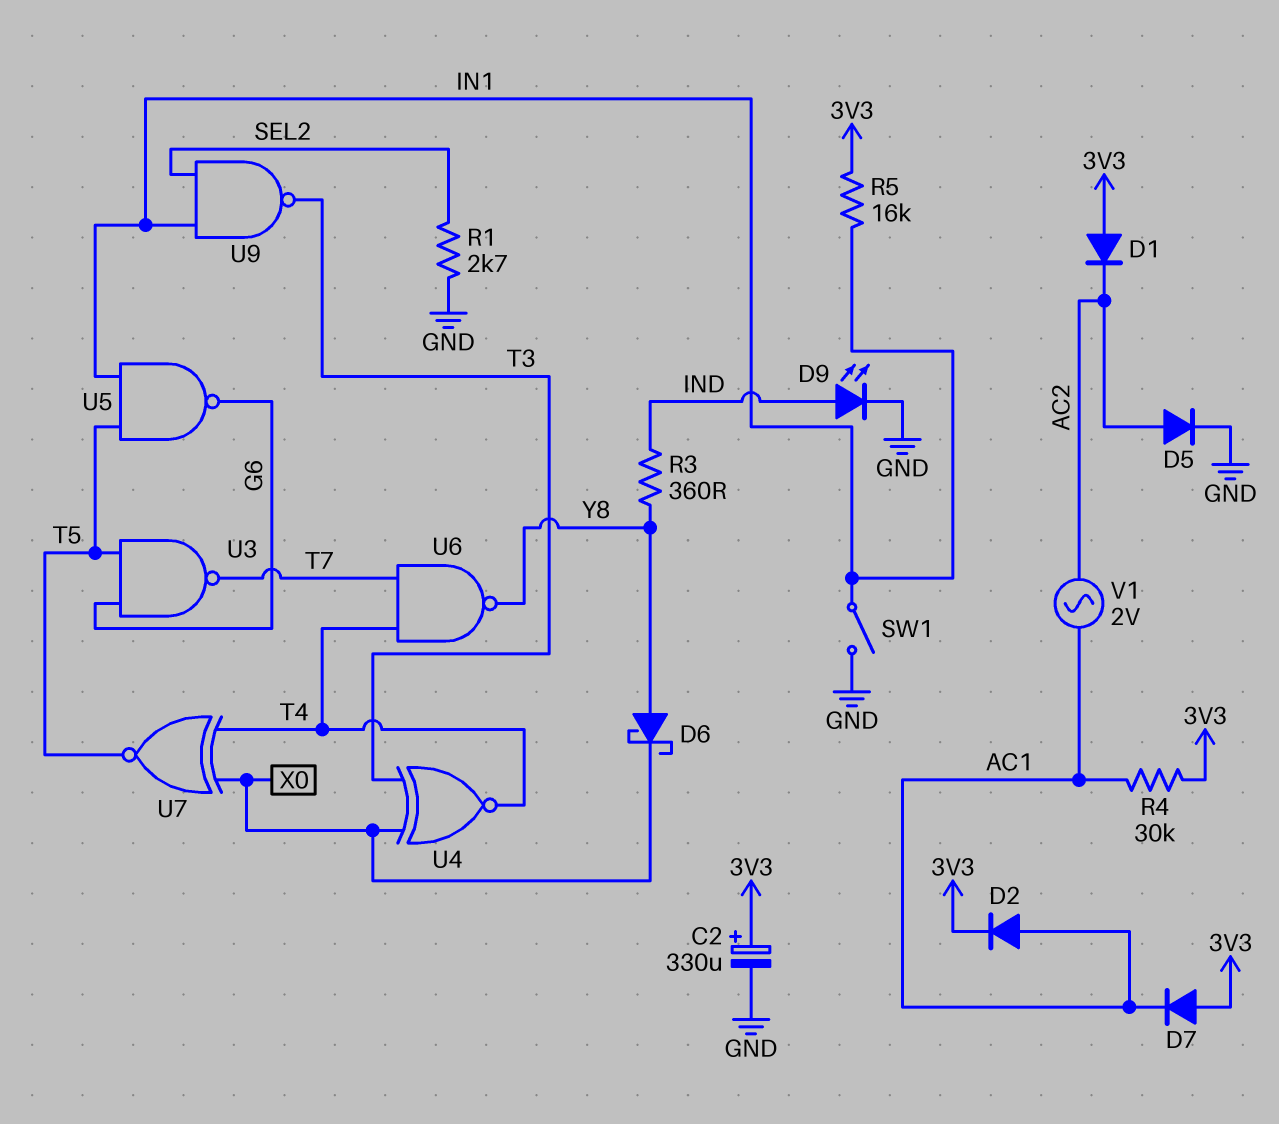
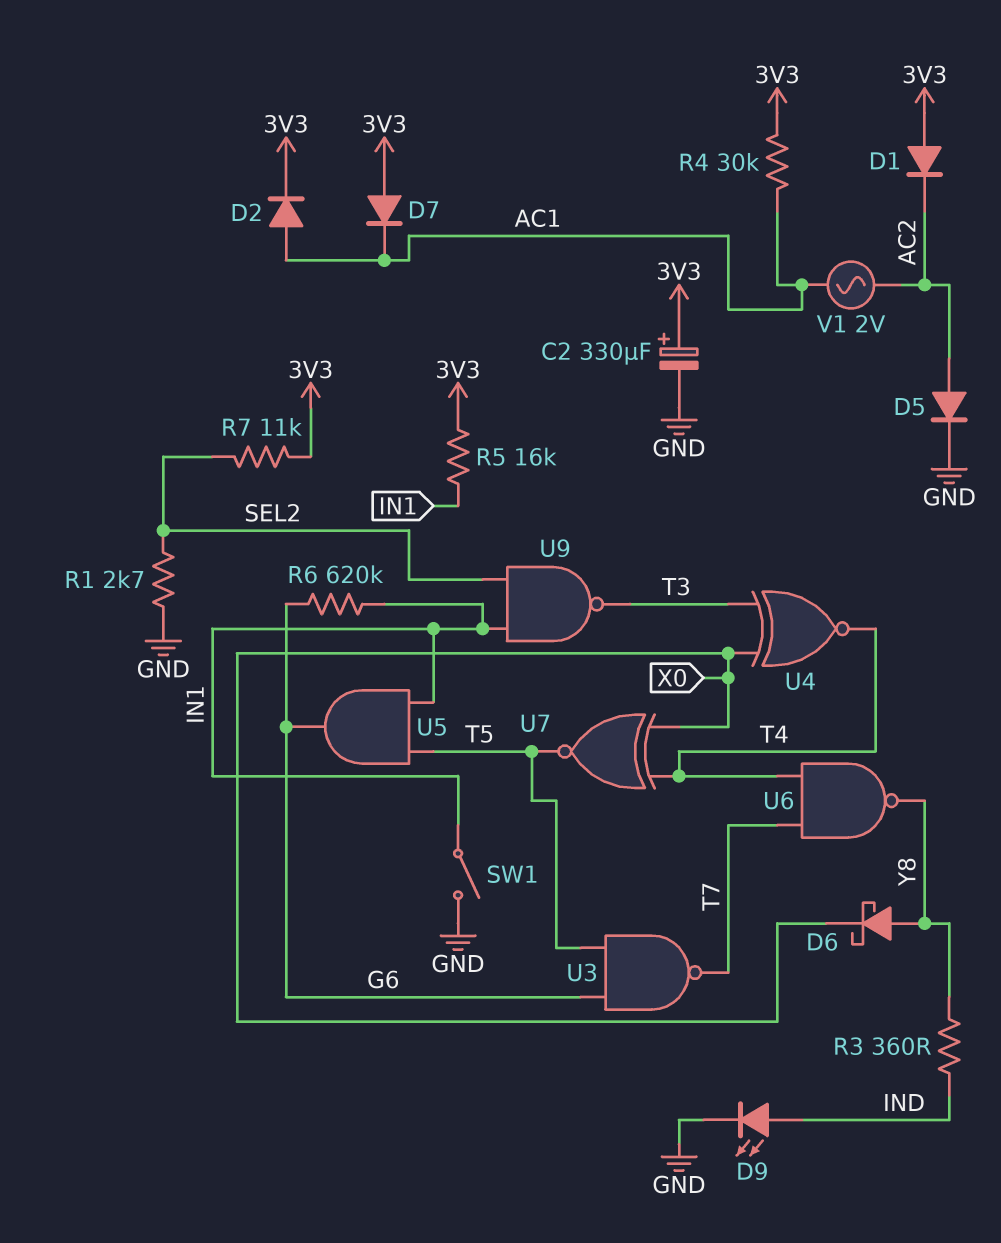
R6: none -> 620k (G6, IN1)
R7: none -> 11k (3V3, SEL2)
U5: NAND (in IN1, in T5, out G6) -> AND (in IN1, in T5, out G6)

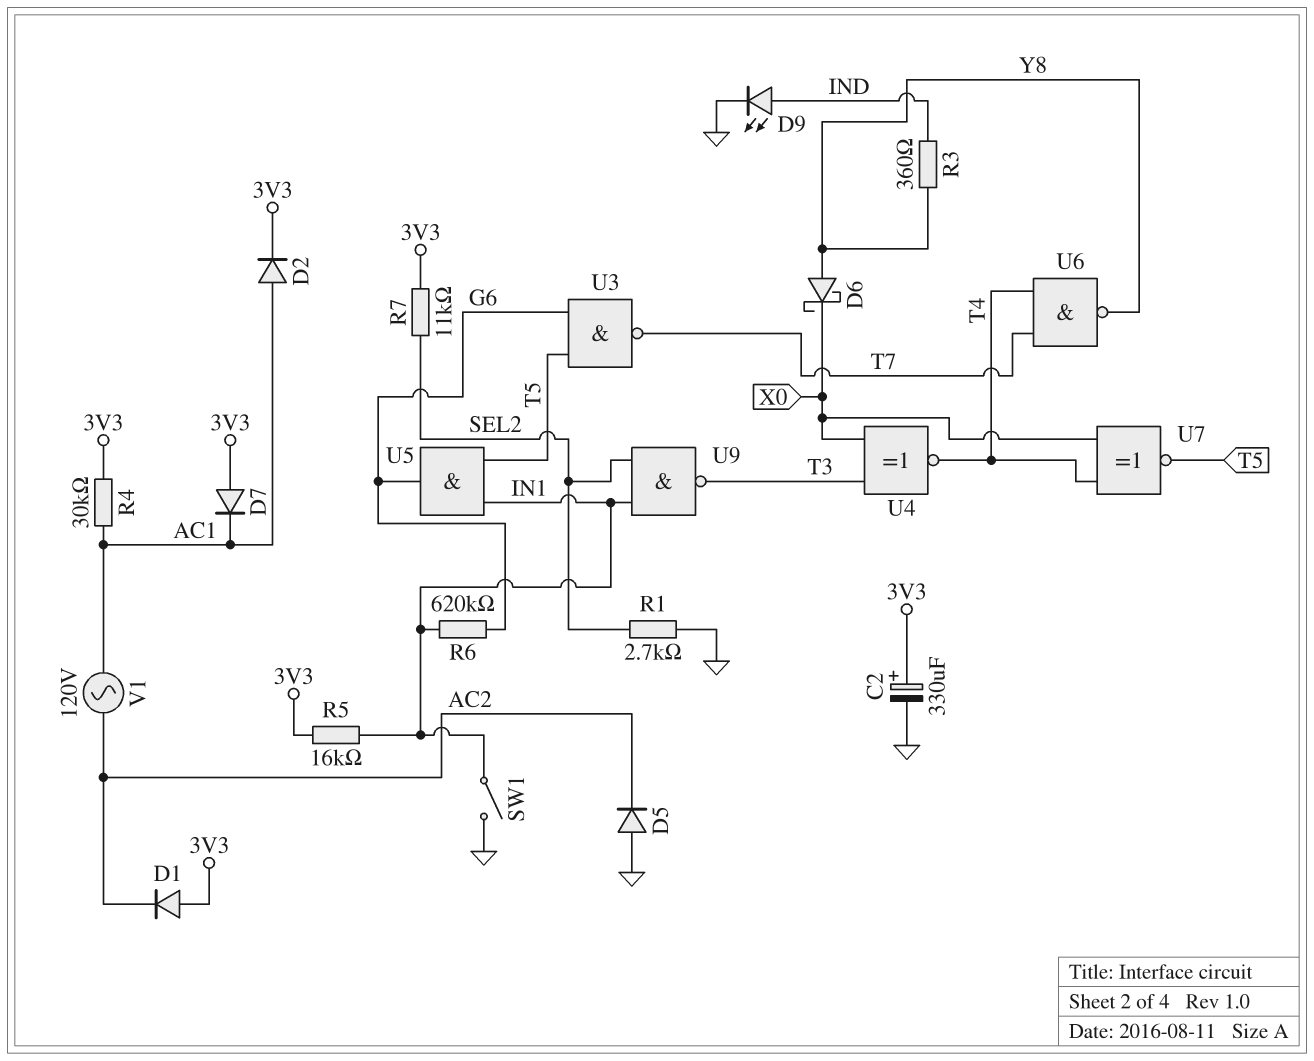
D5: diode (A AC2, K GND) -> diode (A GND, K AC2)
V1: AC 2V (AC1, AC2) -> AC 120V (AC1, AC2)

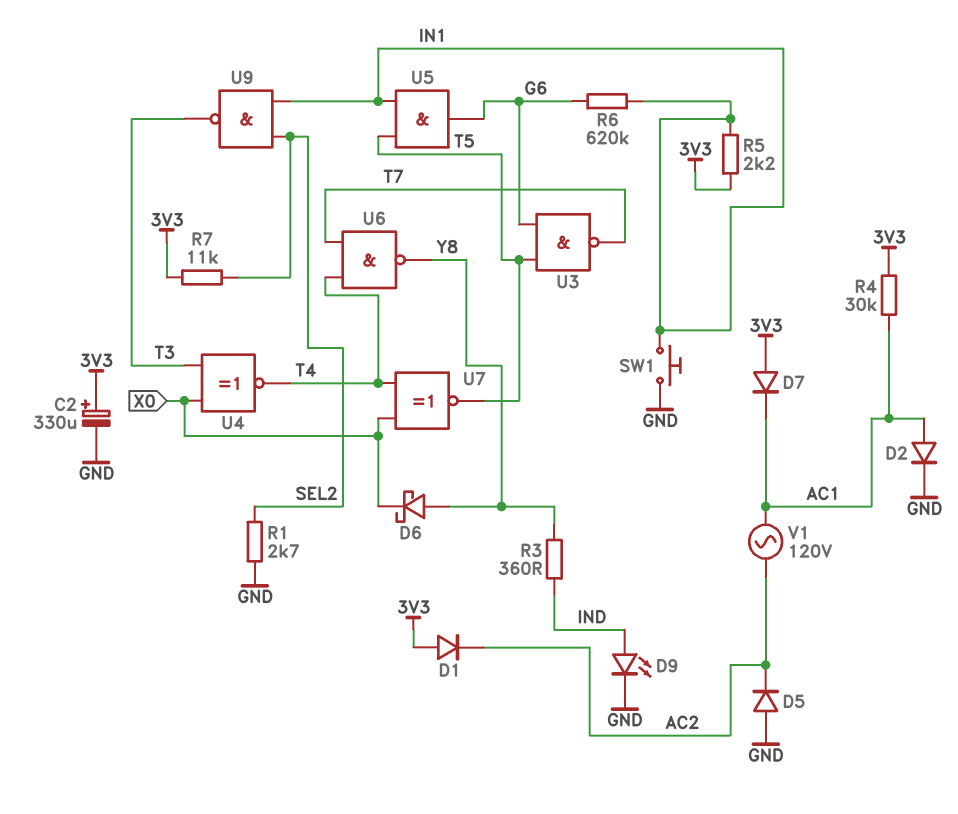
D2: diode (A AC1, K 3V3) -> diode (A AC1, K GND)
R5: 16k (3V3, IN1) -> 2.2k (3V3, IN1)
SW1: switch (GND, IN1) -> button (GND, IN1)

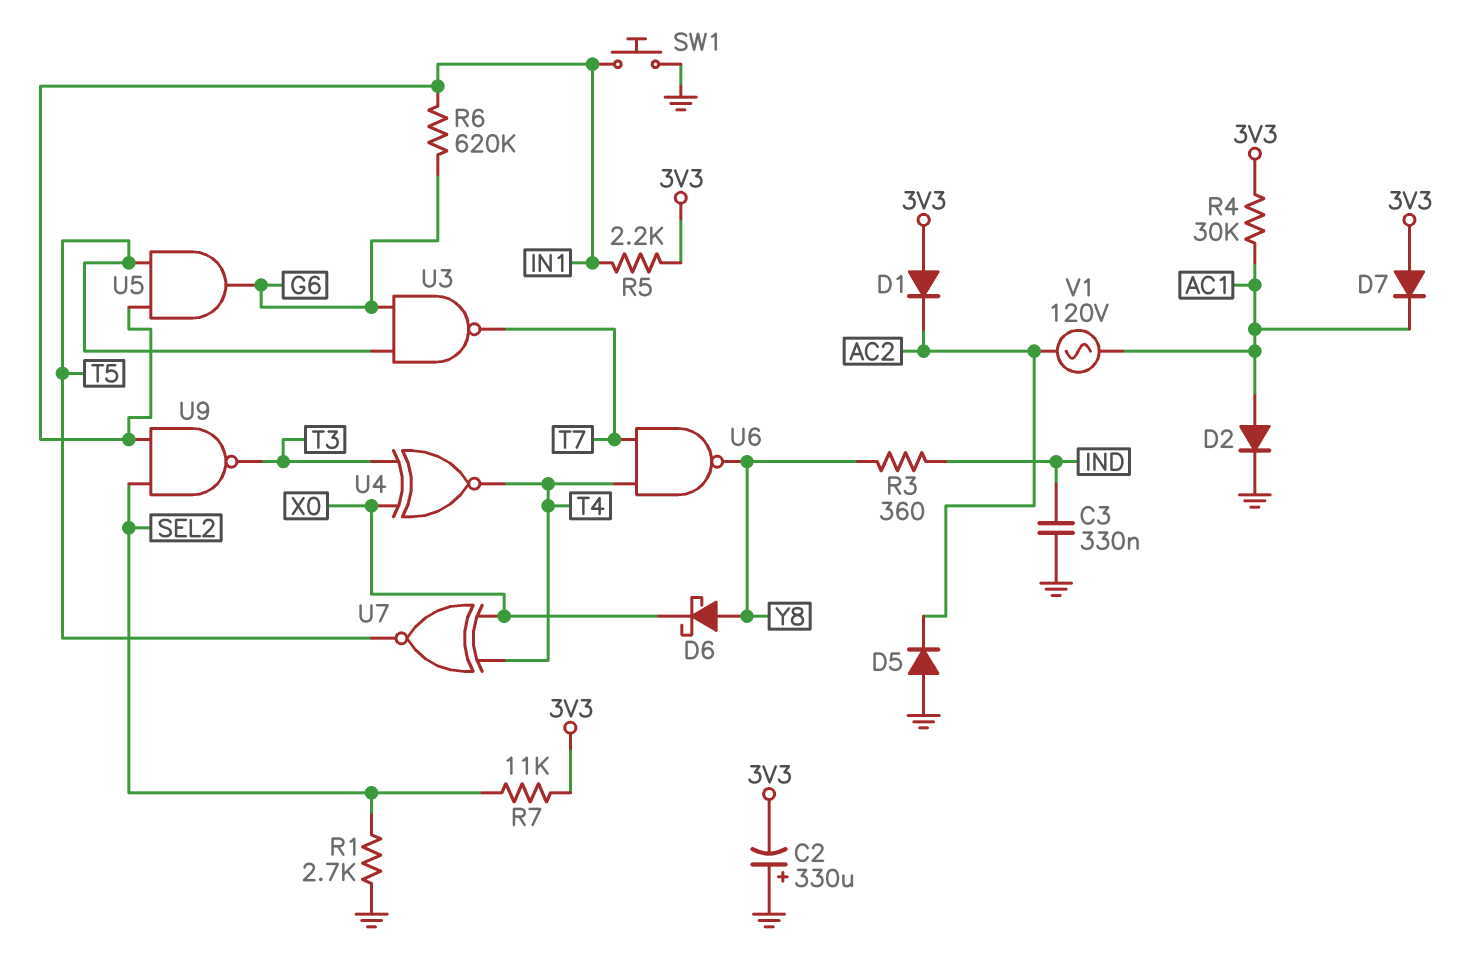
C2: 330uF (plus 3V3, minus GND) -> 330uF (plus GND, minus 3V3)
C3: none -> 330nF (GND, IND)
D9: LED (A IND, K GND) -> none

